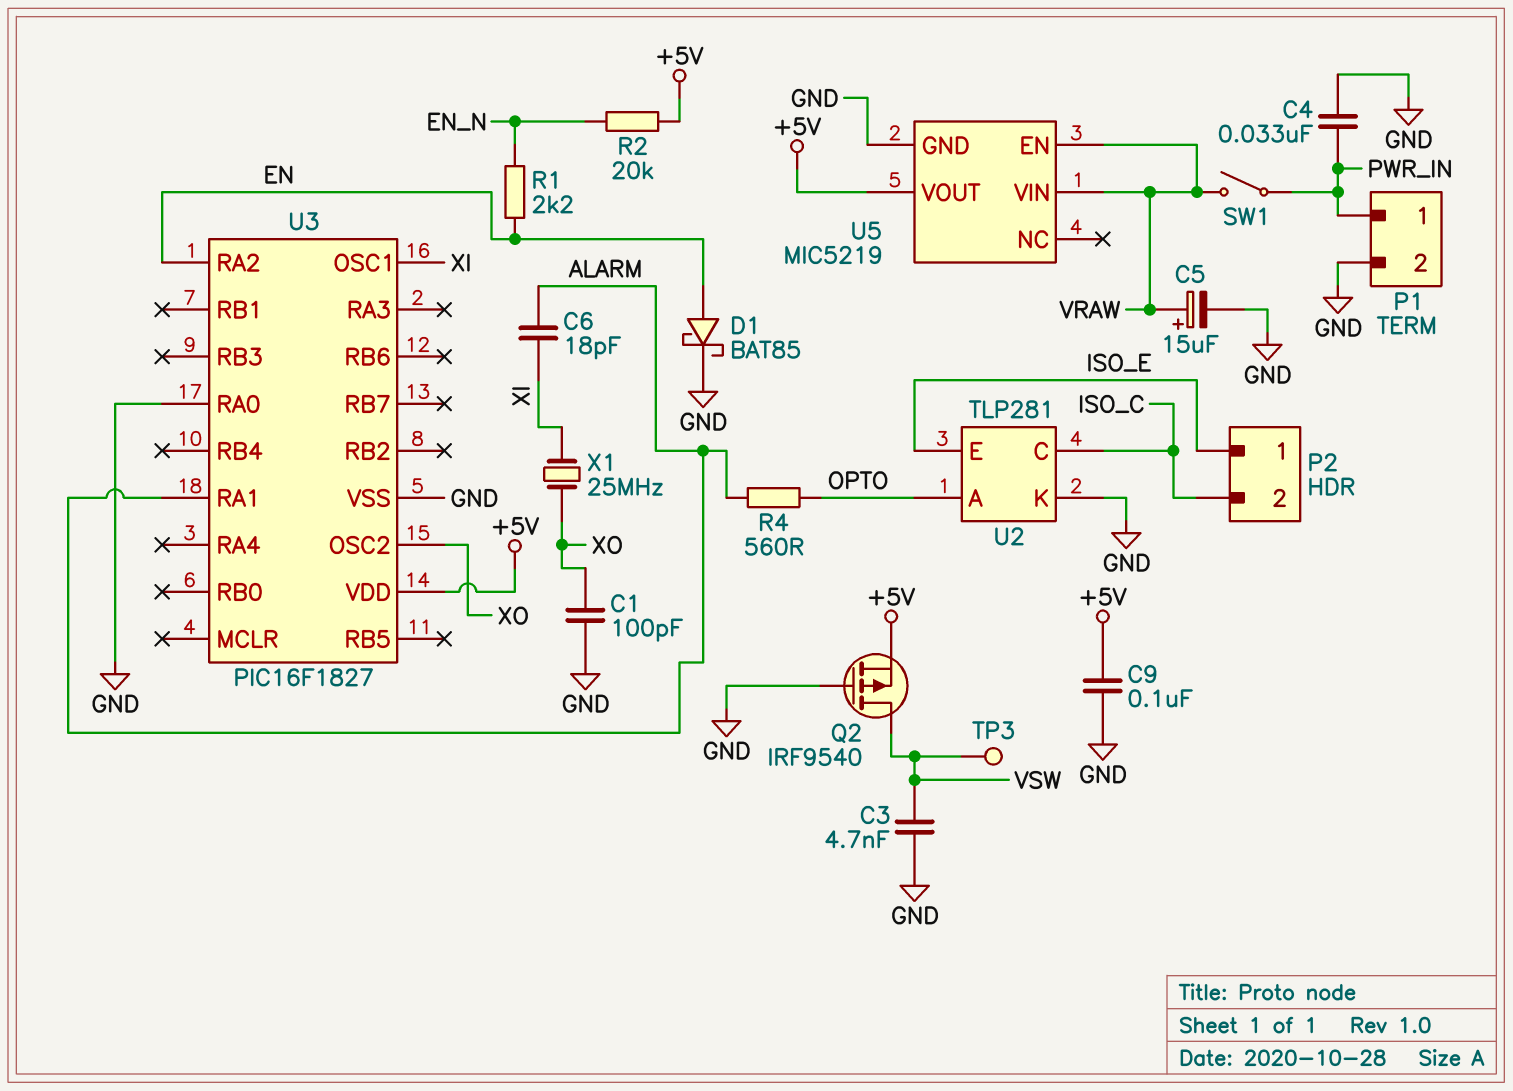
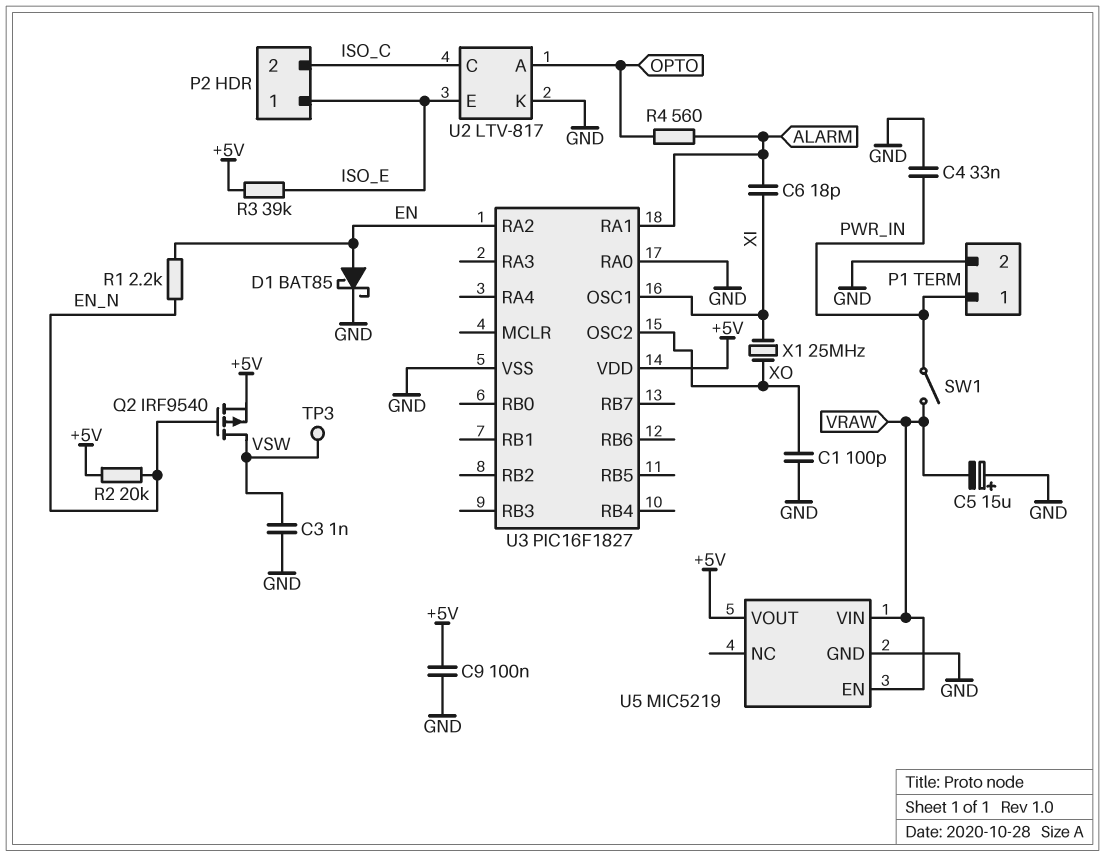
C3: 4.7nF (GND, VSW) -> 1nF (GND, VSW)
C5: 15uF (plus VRAW, minus GND) -> 15uF (plus GND, minus VRAW)
Q2: PMOS IRF9540 (G GND, D VSW, S +5V) -> PMOS IRF9540 (G EN_N, D VSW, S +5V)
R3: none -> 39k (+5V, ISO_E)
U2: TLP281 -> LTV-817

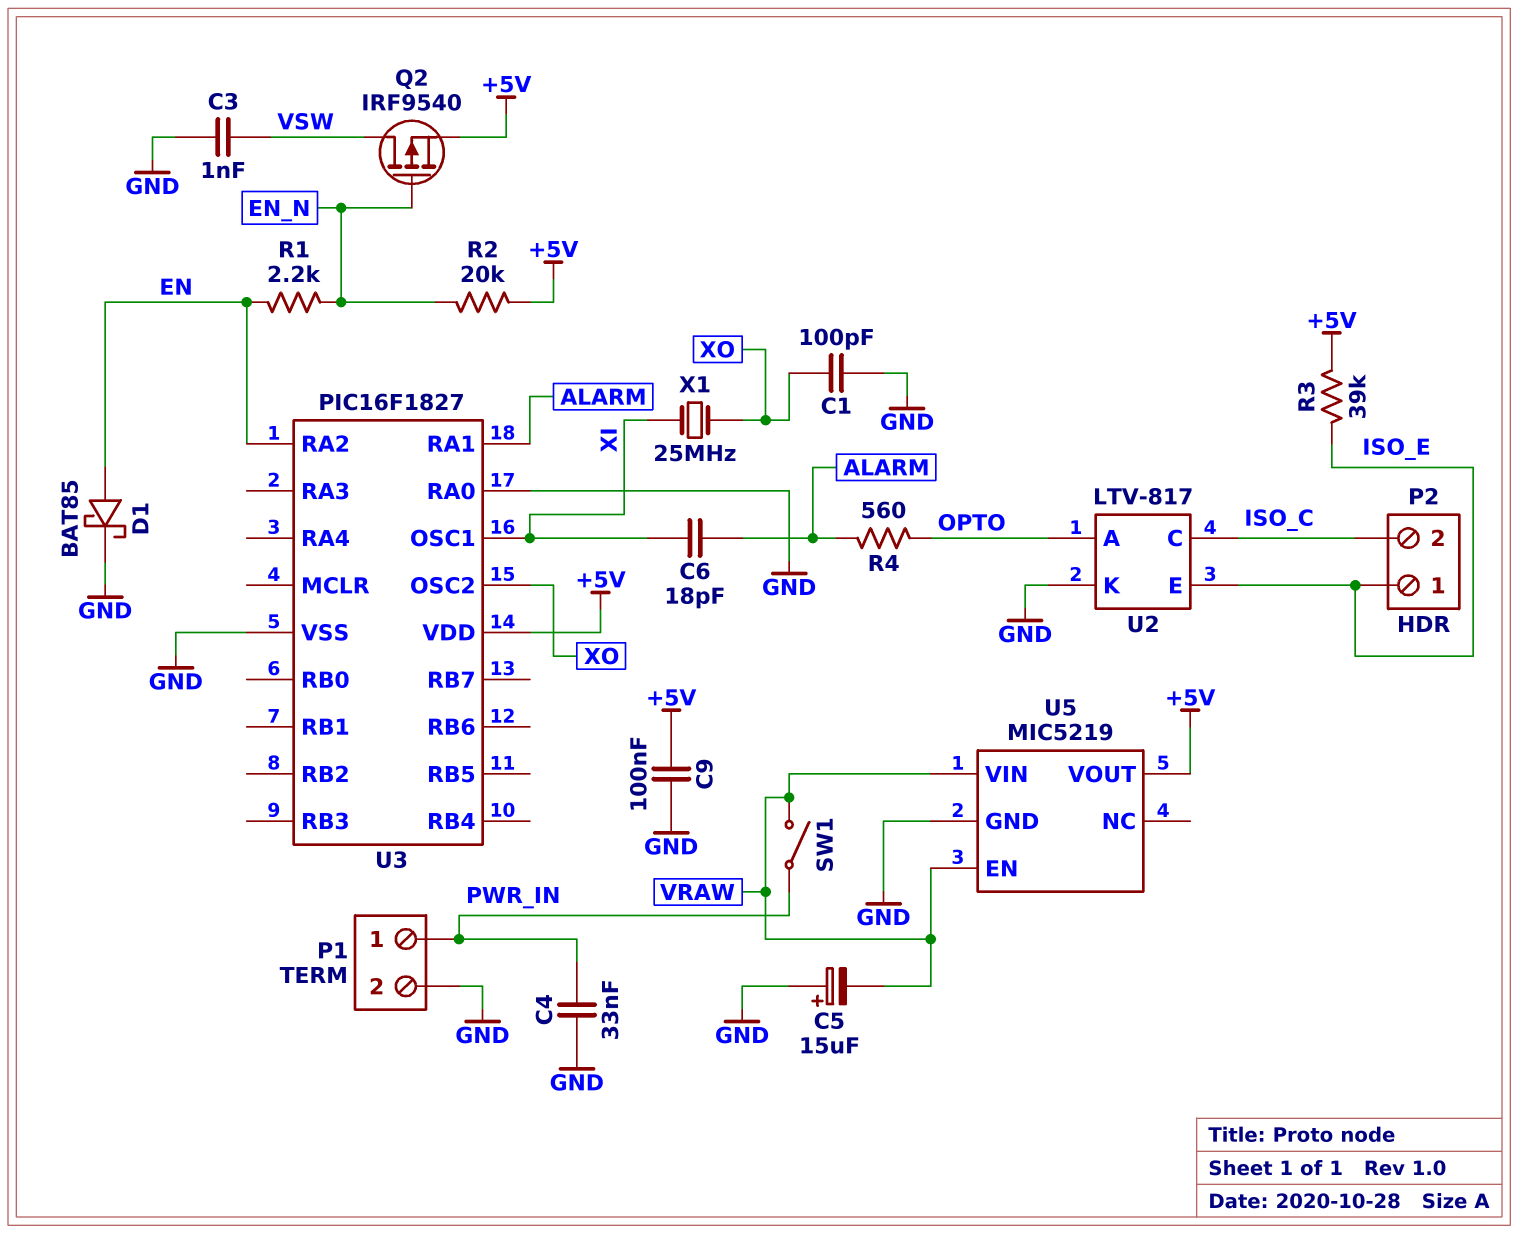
TP3: test point (VSW) -> none

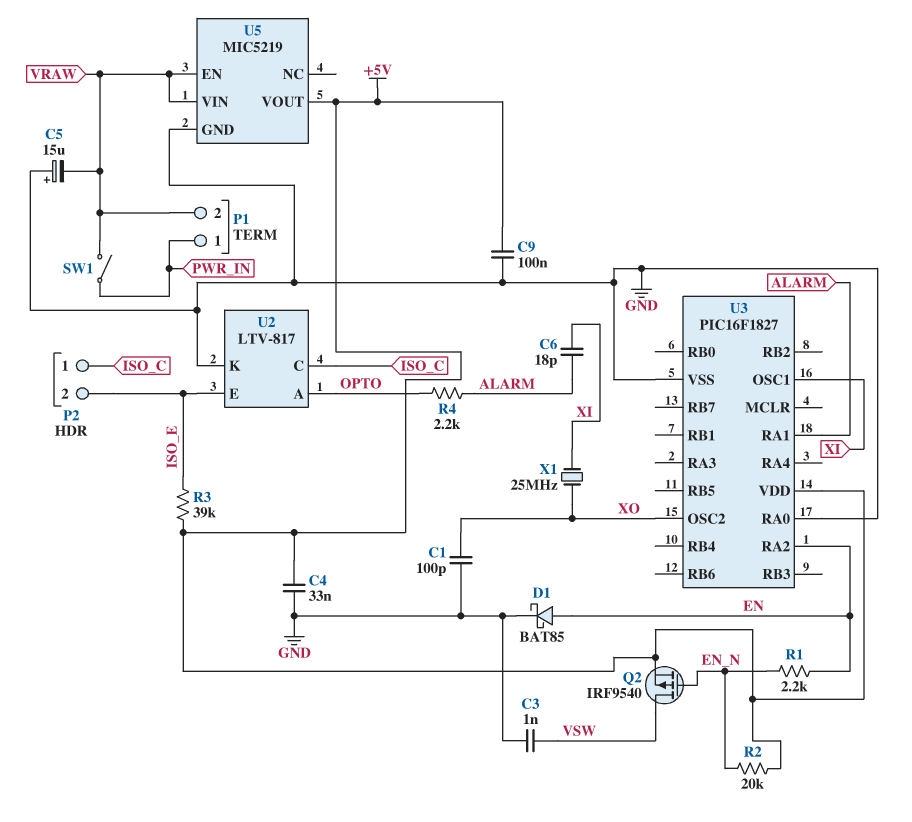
C4: 33nF (GND, PWR_IN) -> 33nF (+5V, GND)
P1 pin 2: GND -> VRAW
P2 pin 1: ISO_E -> ISO_C
P2 pin 2: ISO_C -> ISO_E
R4: 560 (ALARM, OPTO) -> 2.2k (ALARM, OPTO)

